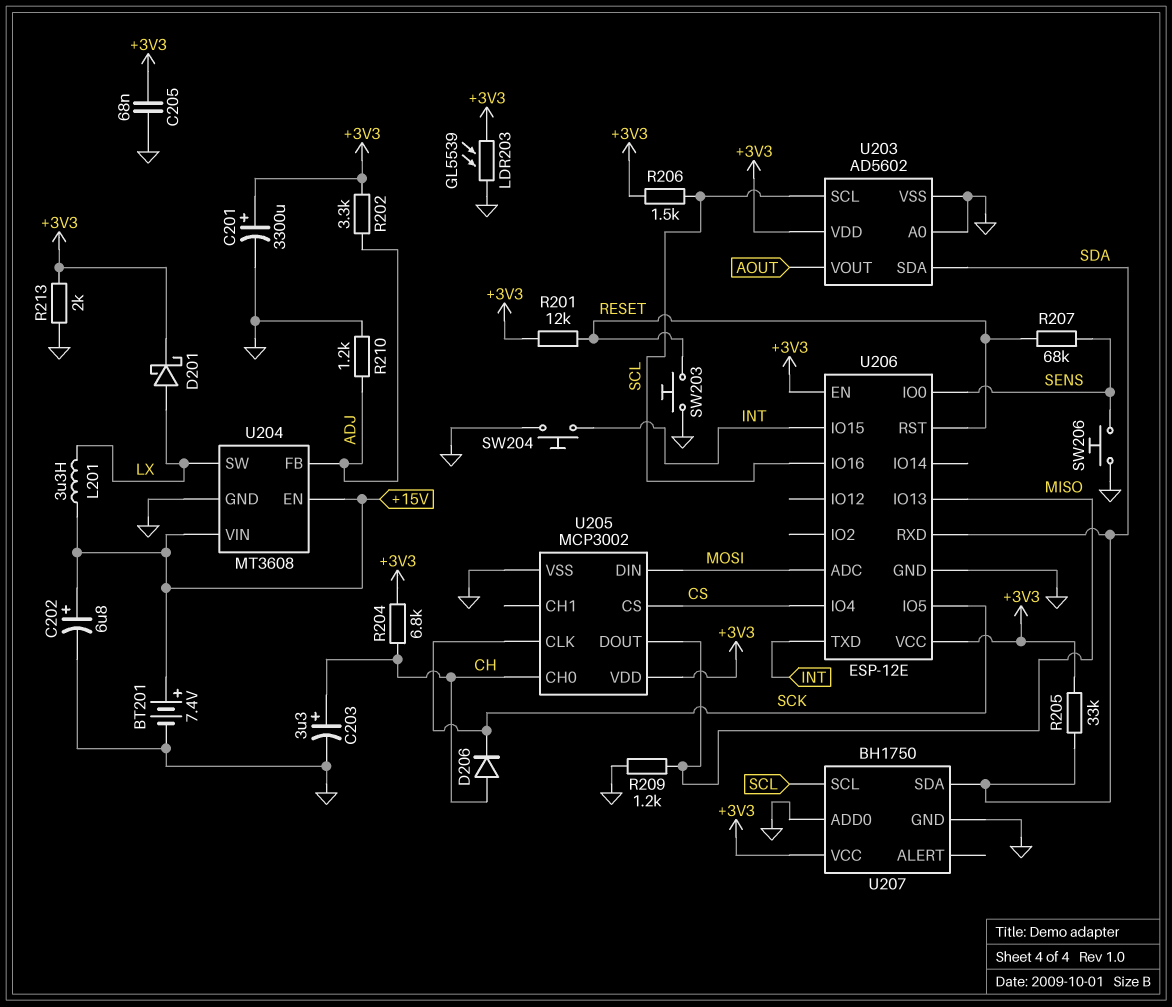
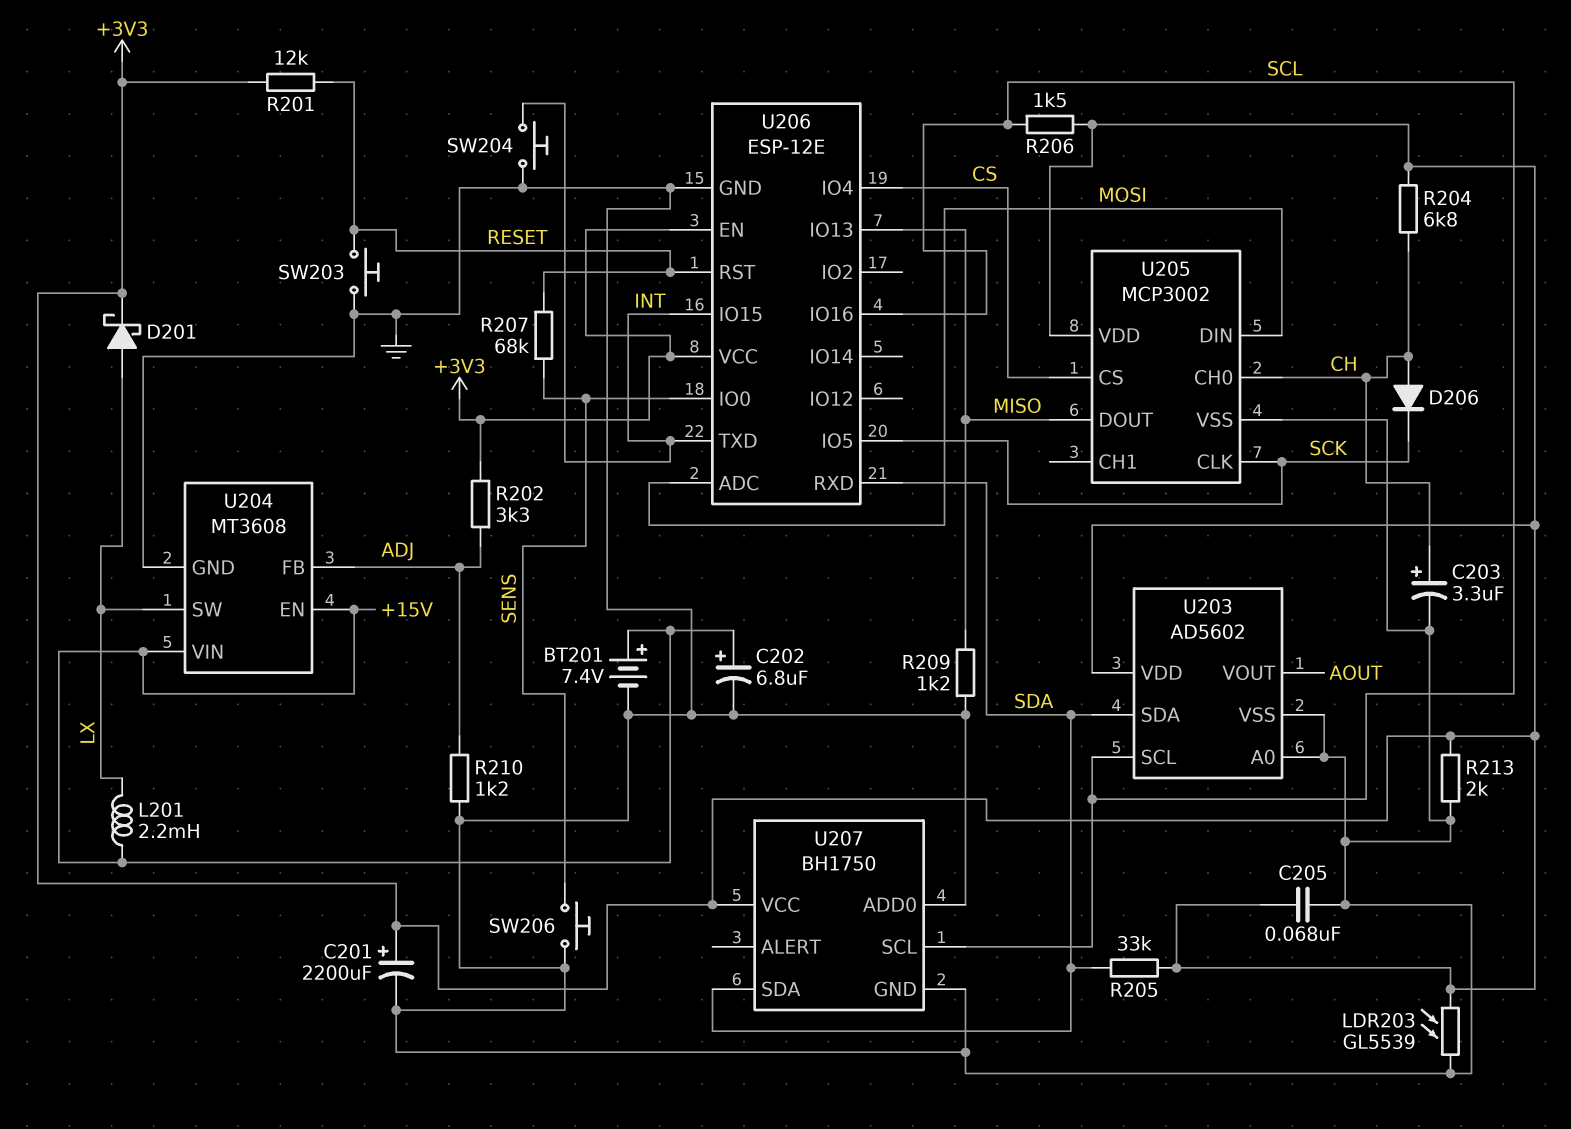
C201: 3300uF (plus +3V3, minus GND) -> 2200uF (plus +3V3, minus GND)
L201: 3.3uH (+15V, LX) -> 2.2mH (+15V, LX)

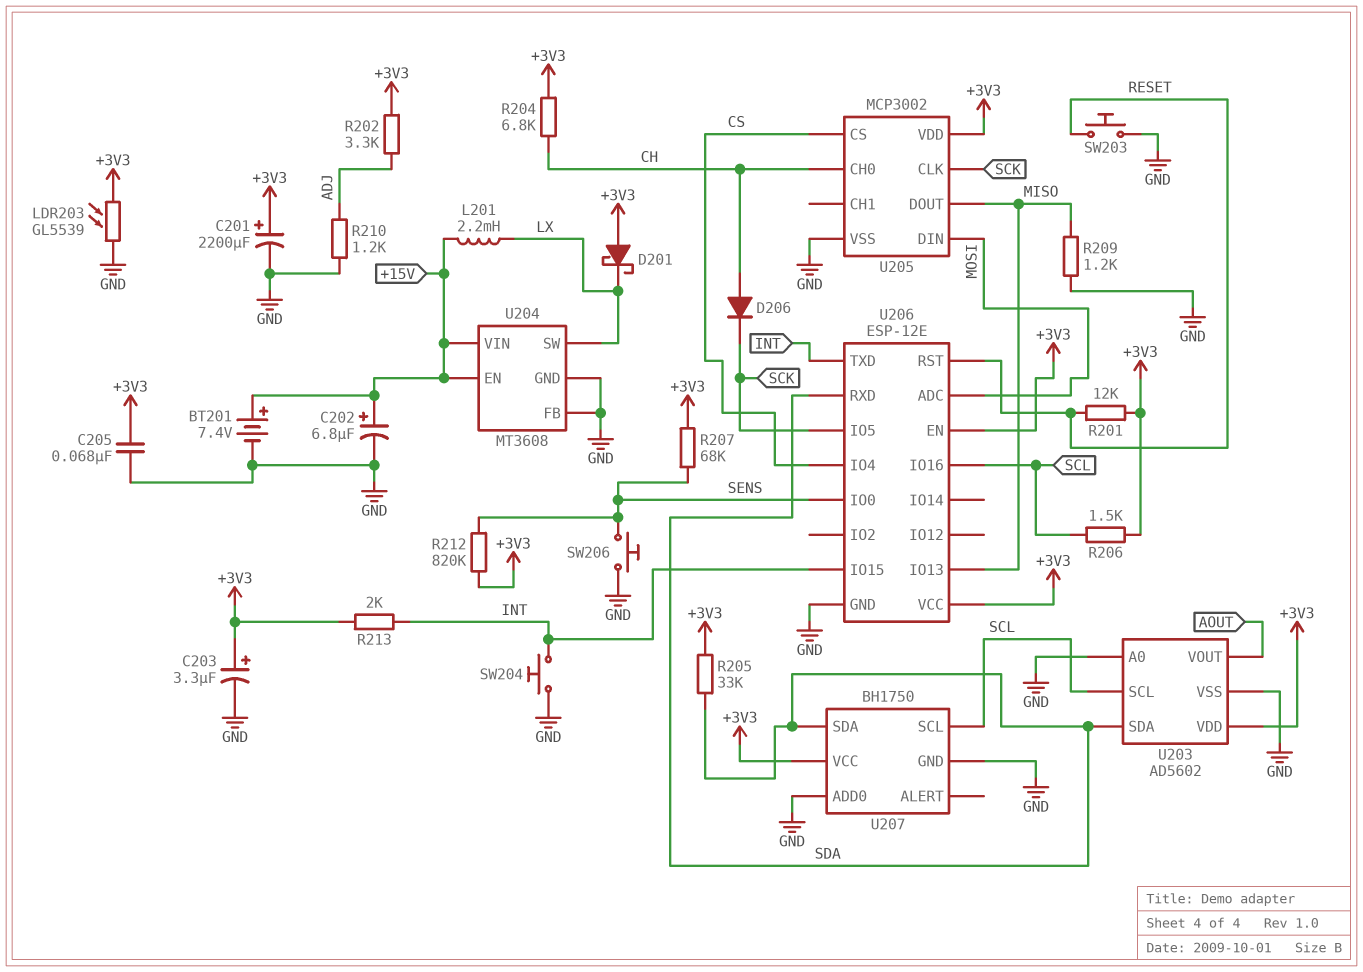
C203: 3.3uF (plus CH, minus GND) -> 3.3uF (plus +3V3, minus GND)
D201: schottky (A LX, K +3V3) -> schottky (A +3V3, K LX)
R207: 68k (RESET, SENS) -> 68k (+3V3, SENS)
R212: none -> 820k (+3V3, SENS)
R213: 2k (+3V3, GND) -> 2k (+3V3, INT)
U204 pin FB: ADJ -> GND

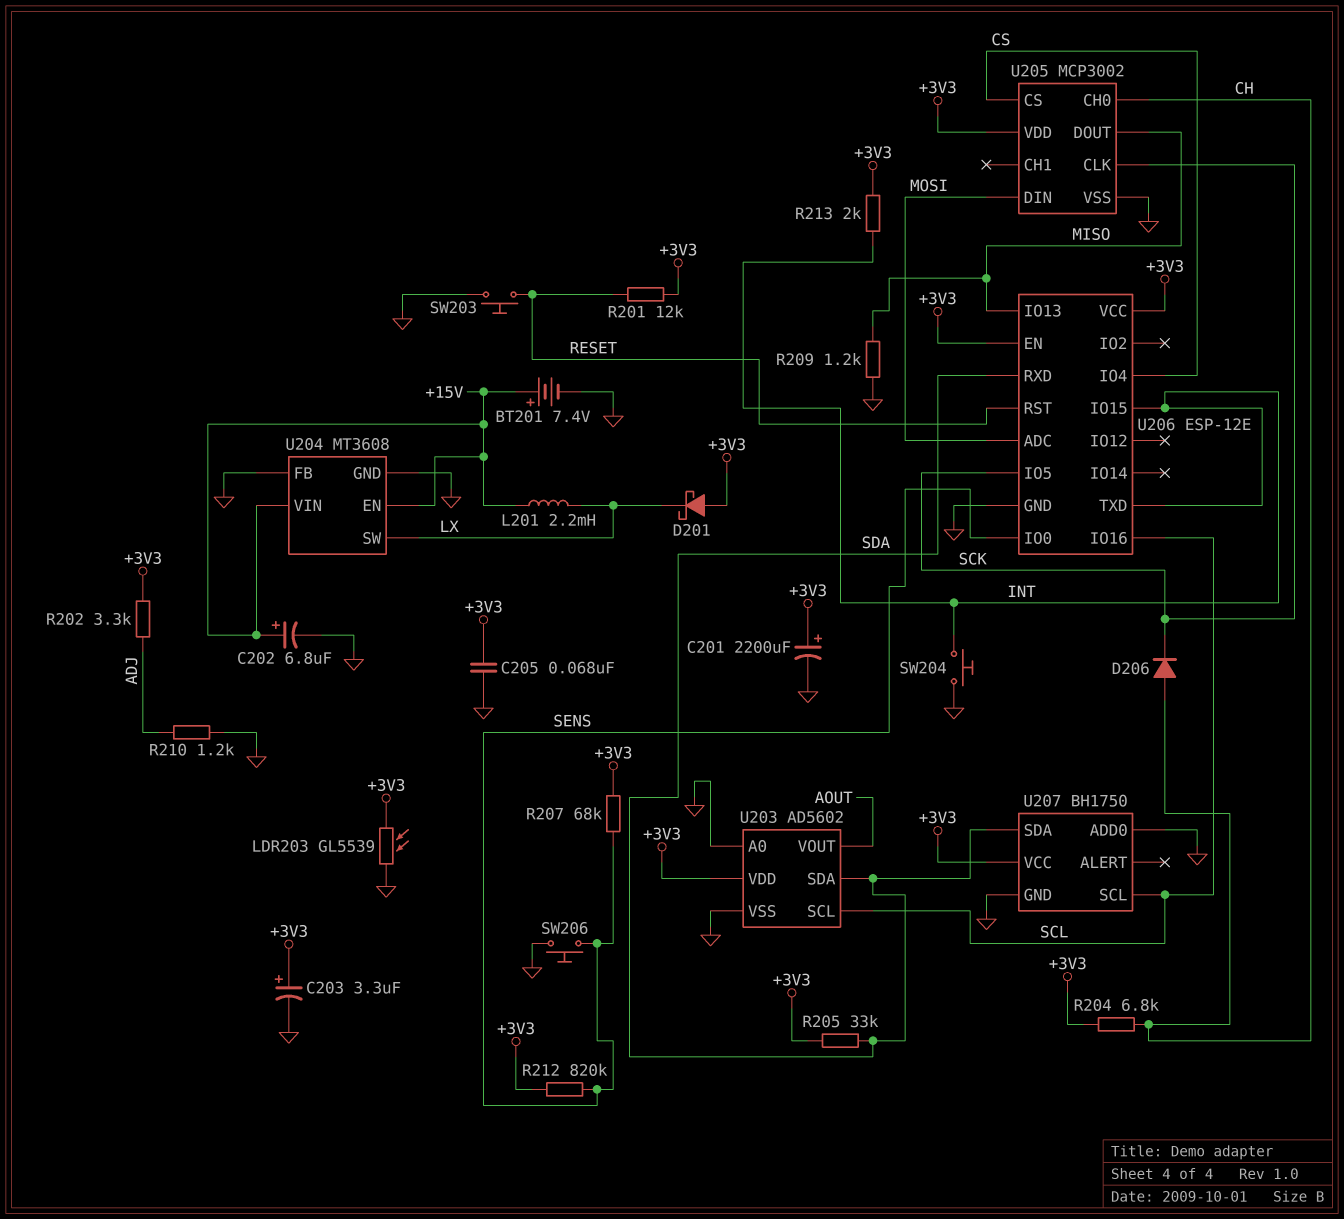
R206: 1.5k (+3V3, SCL) -> none

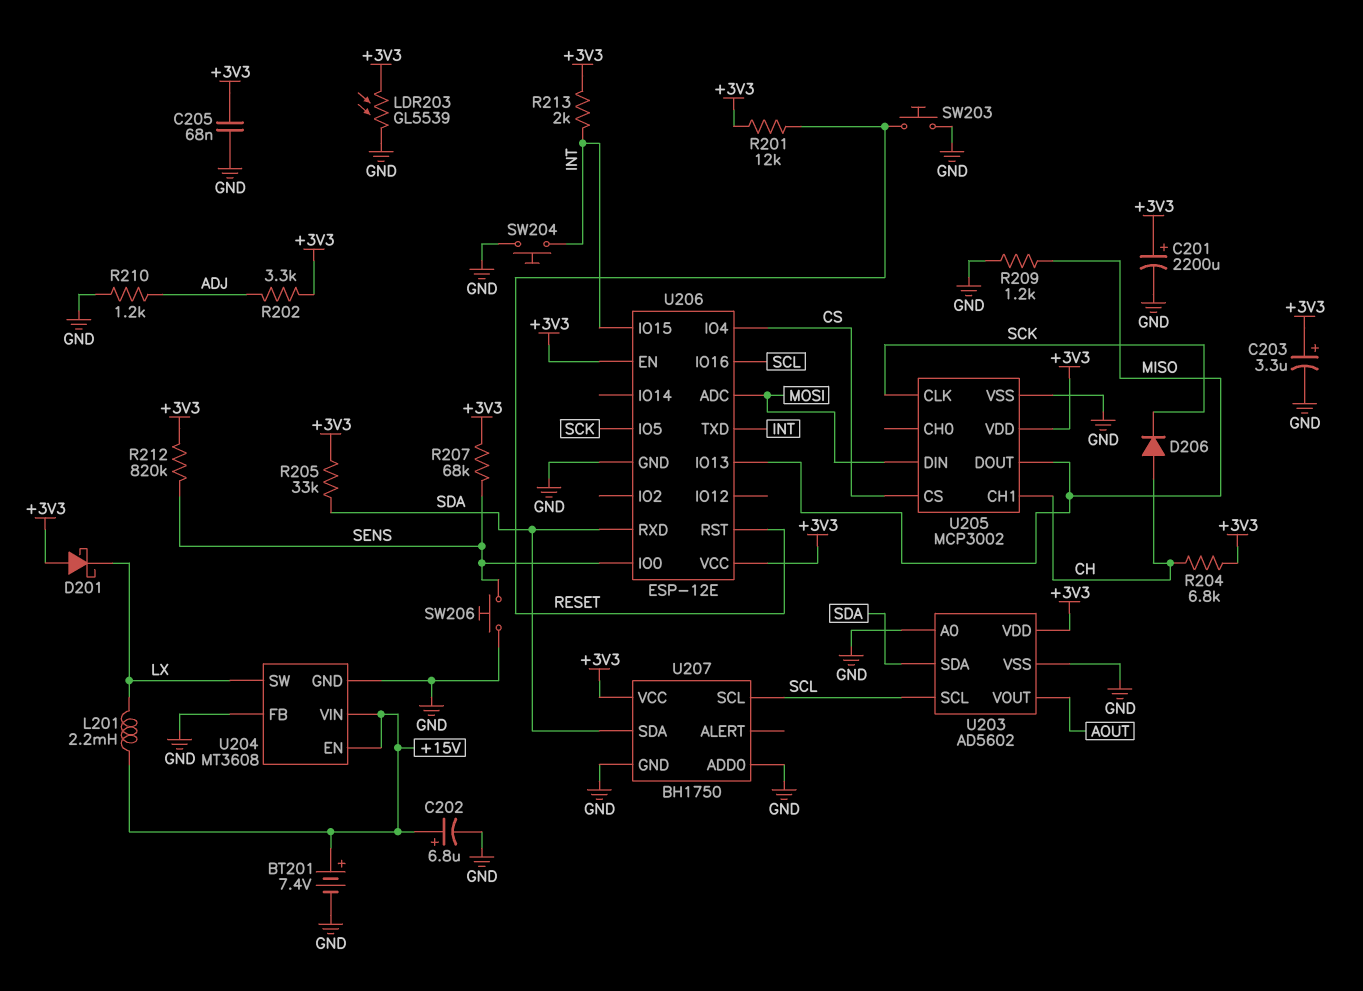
U205 pin CH0: CH -> none
U205 pin CH1: none -> CH

